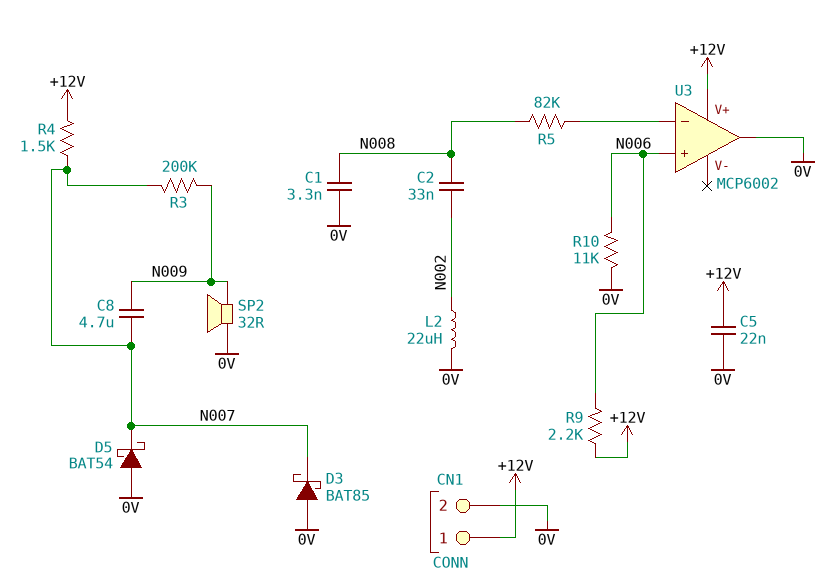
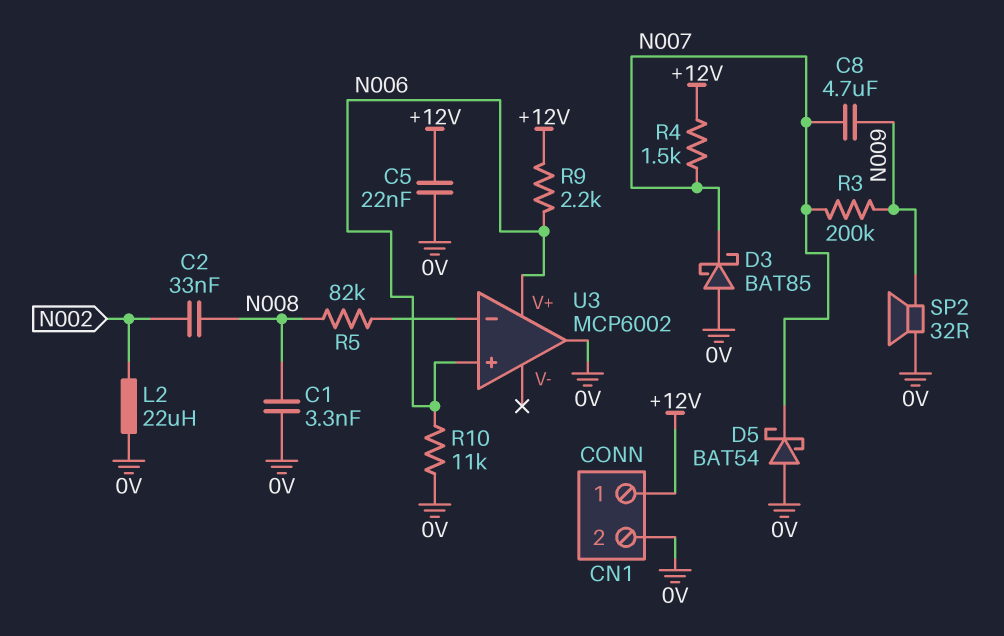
U3 pin V+: +12V -> N006

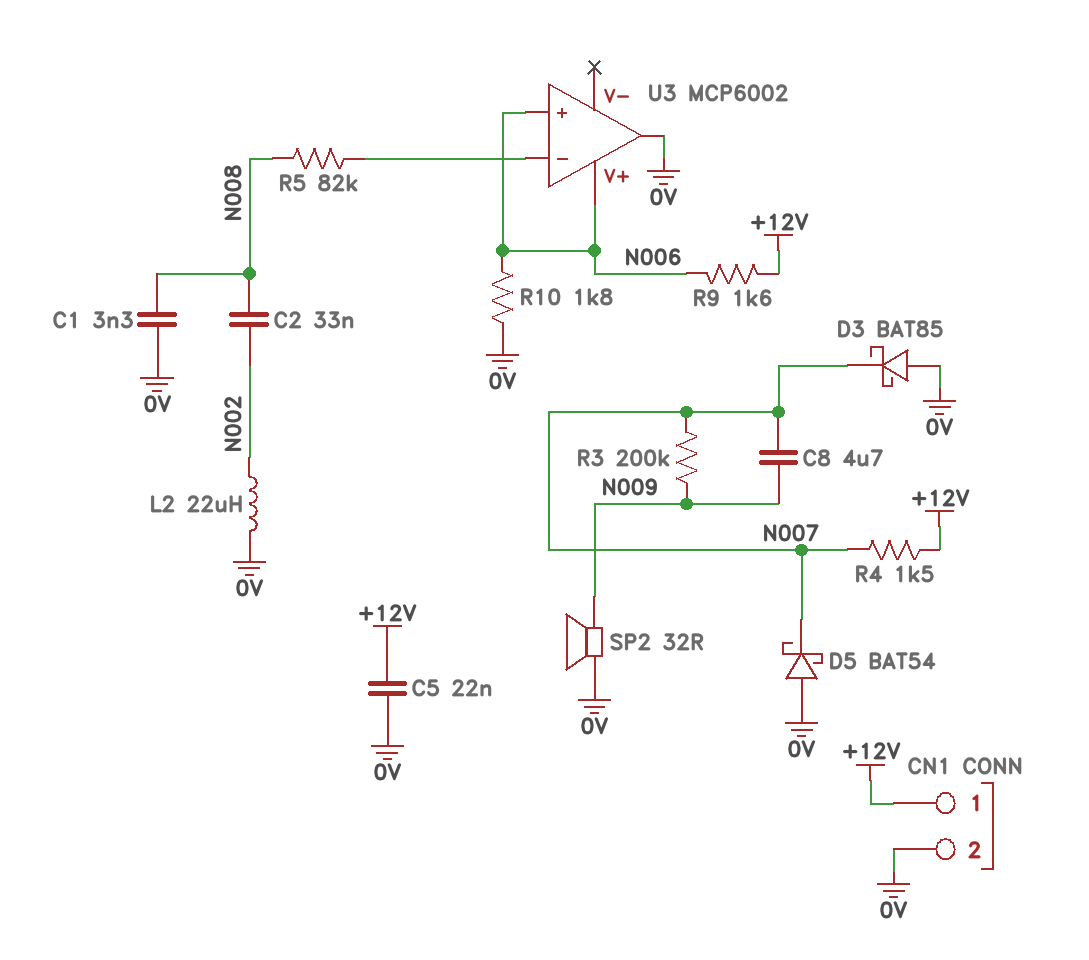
R9: 2.2k (+12V, N006) -> 1.6k (+12V, N006)
R10: 11k (0V, N006) -> 1.8k (0V, N006)

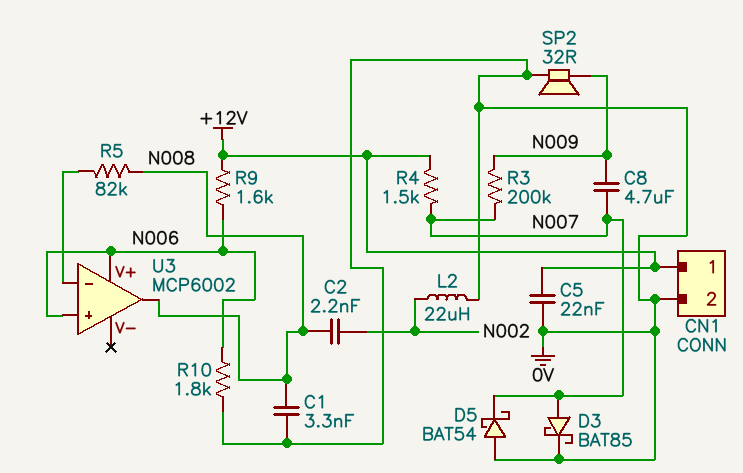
C2: 33nF (N002, N008) -> 2.2nF (N002, N008)
D3: schottky BAT85 (A 0V, K N007) -> schottky BAT85 (A N007, K 0V)
U3 pin out: 0V -> N008

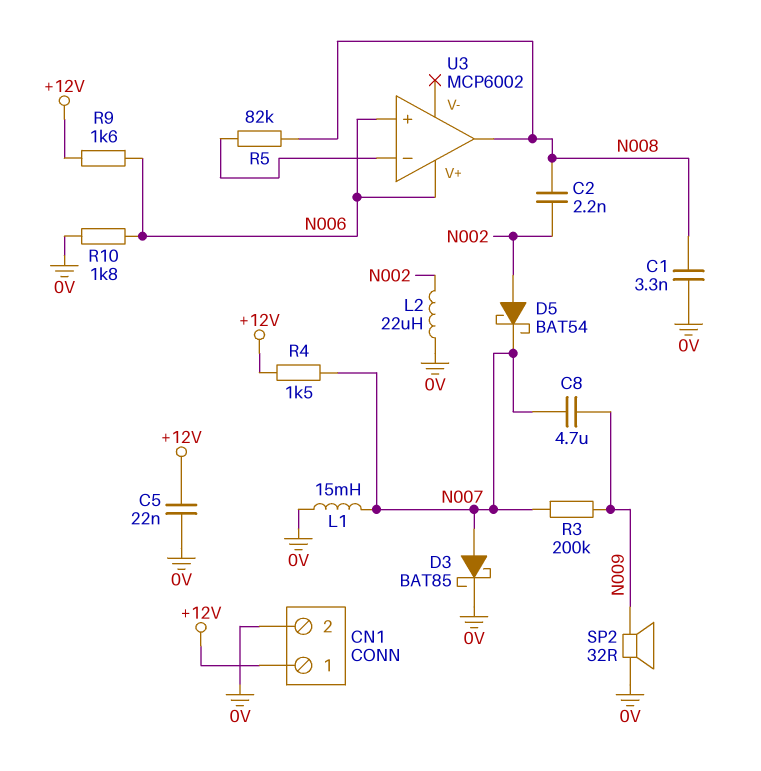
D5: schottky BAT54 (A 0V, K N007) -> schottky BAT54 (A N002, K N007)
L1: none -> 15mH (0V, N007)

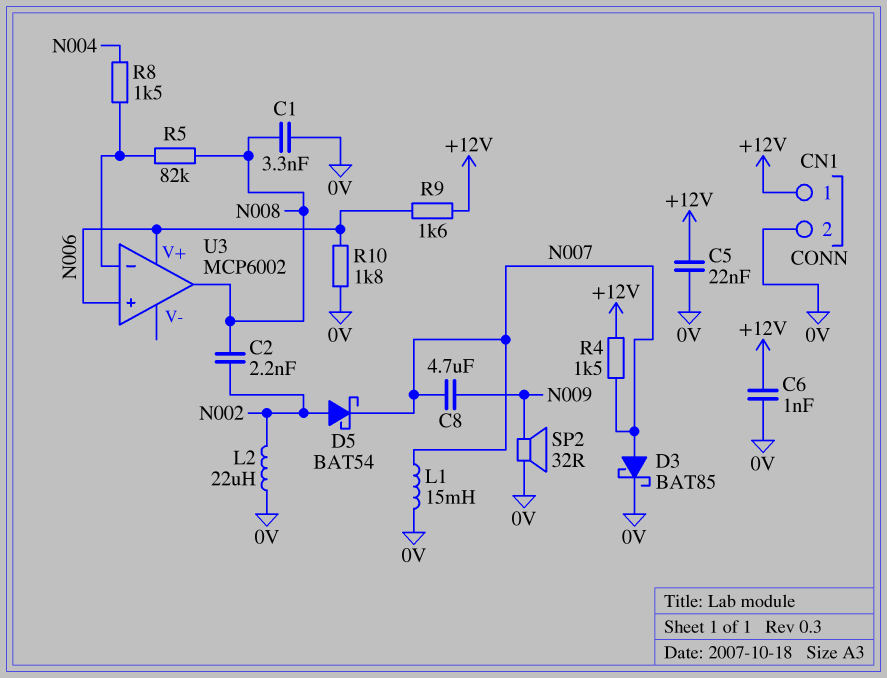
C6: none -> 1nF (+12V, 0V)
R3: 200k (N007, N009) -> none
R8: none -> 1.5k (N004, U3/in-)

